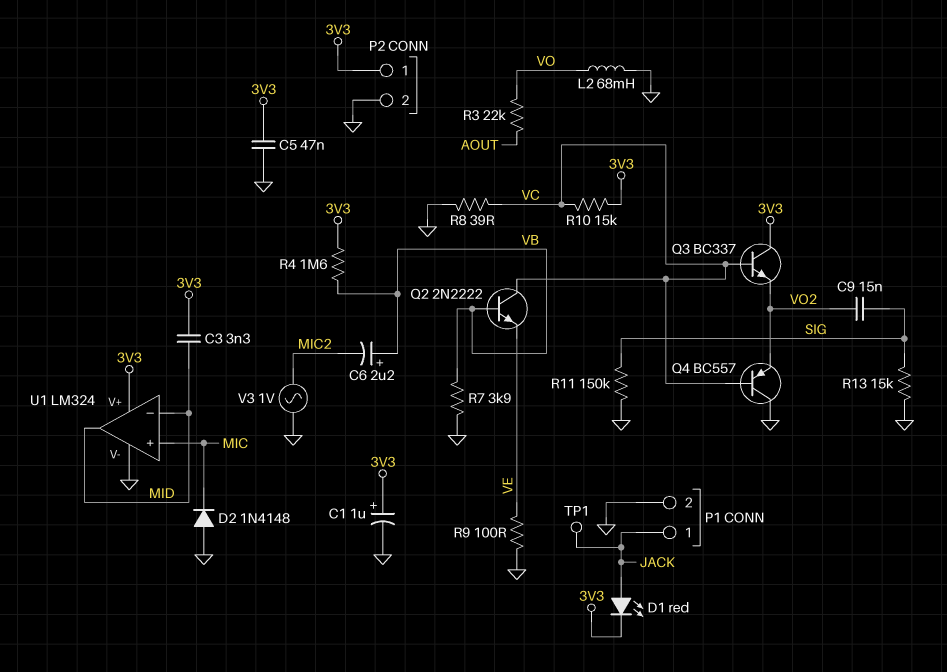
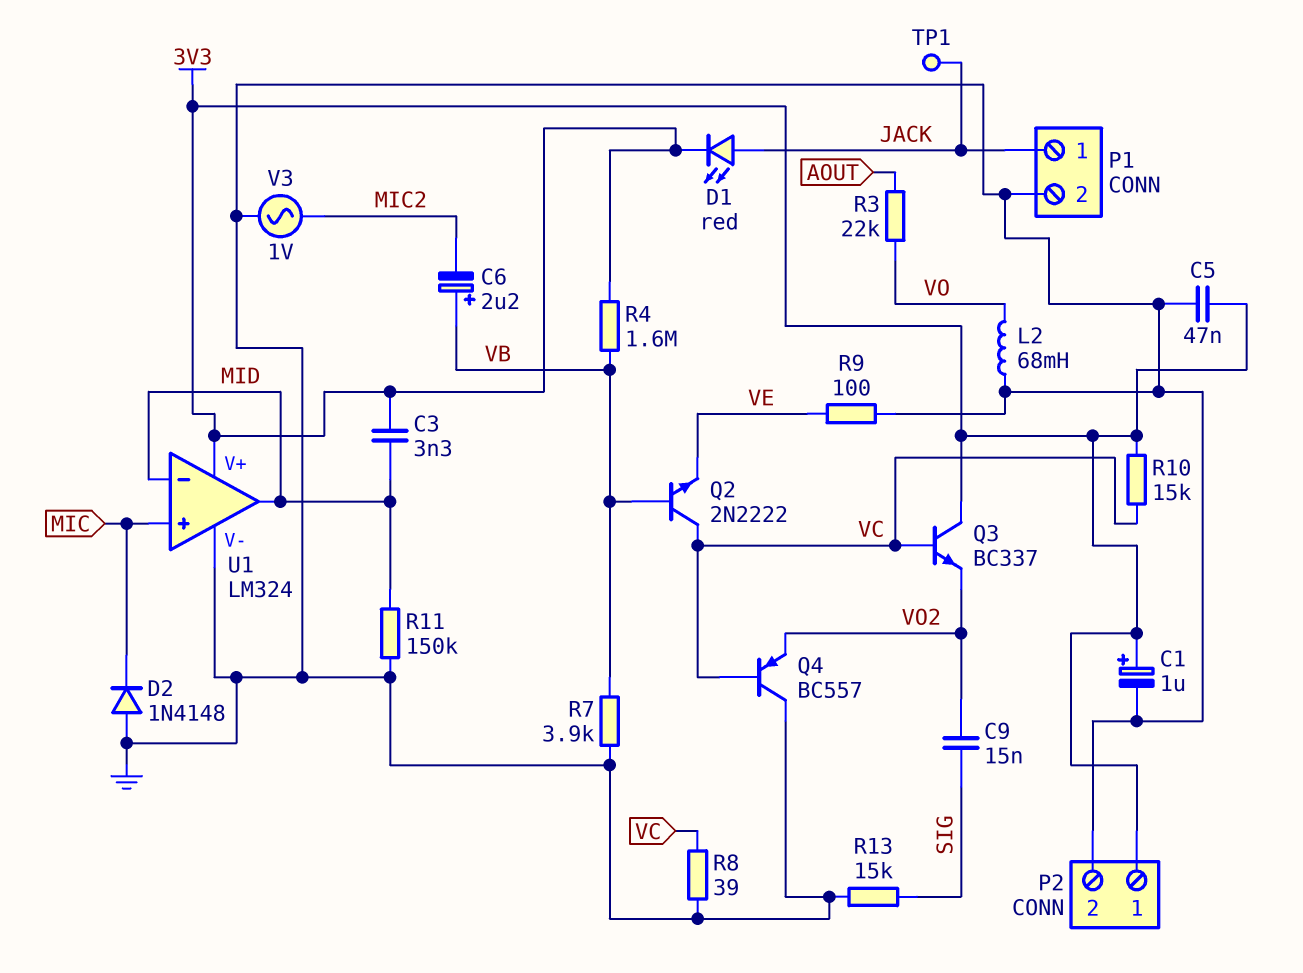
R11: 150k (GND, SIG) -> 150k (GND, MID)

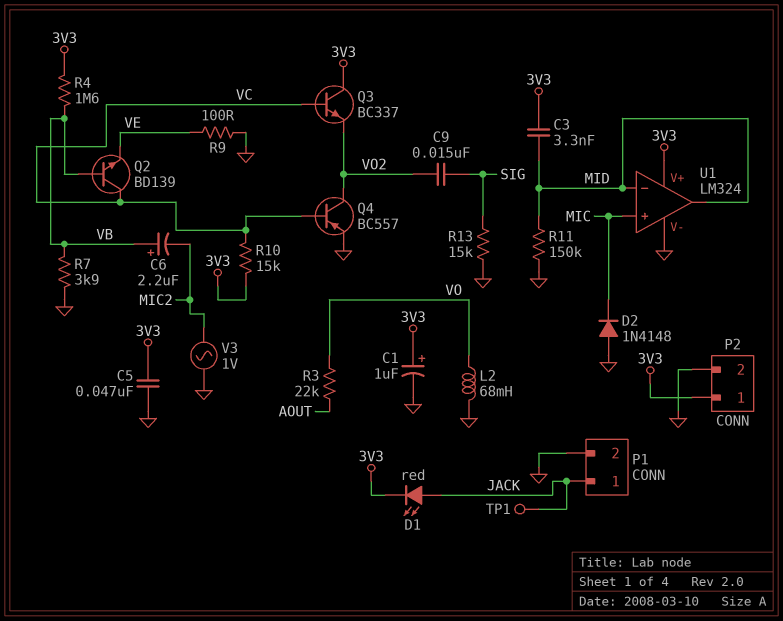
Q2: NPN 2N2222 (B VB, C VC, E VE) -> NPN BD139 (B VB, C VC, E VE)
Q4: PNP BC557 (B VC, C GND, E VO2) -> PNP BC557 (B VC, C VO2, E GND)
R8: 39 (GND, VC) -> none

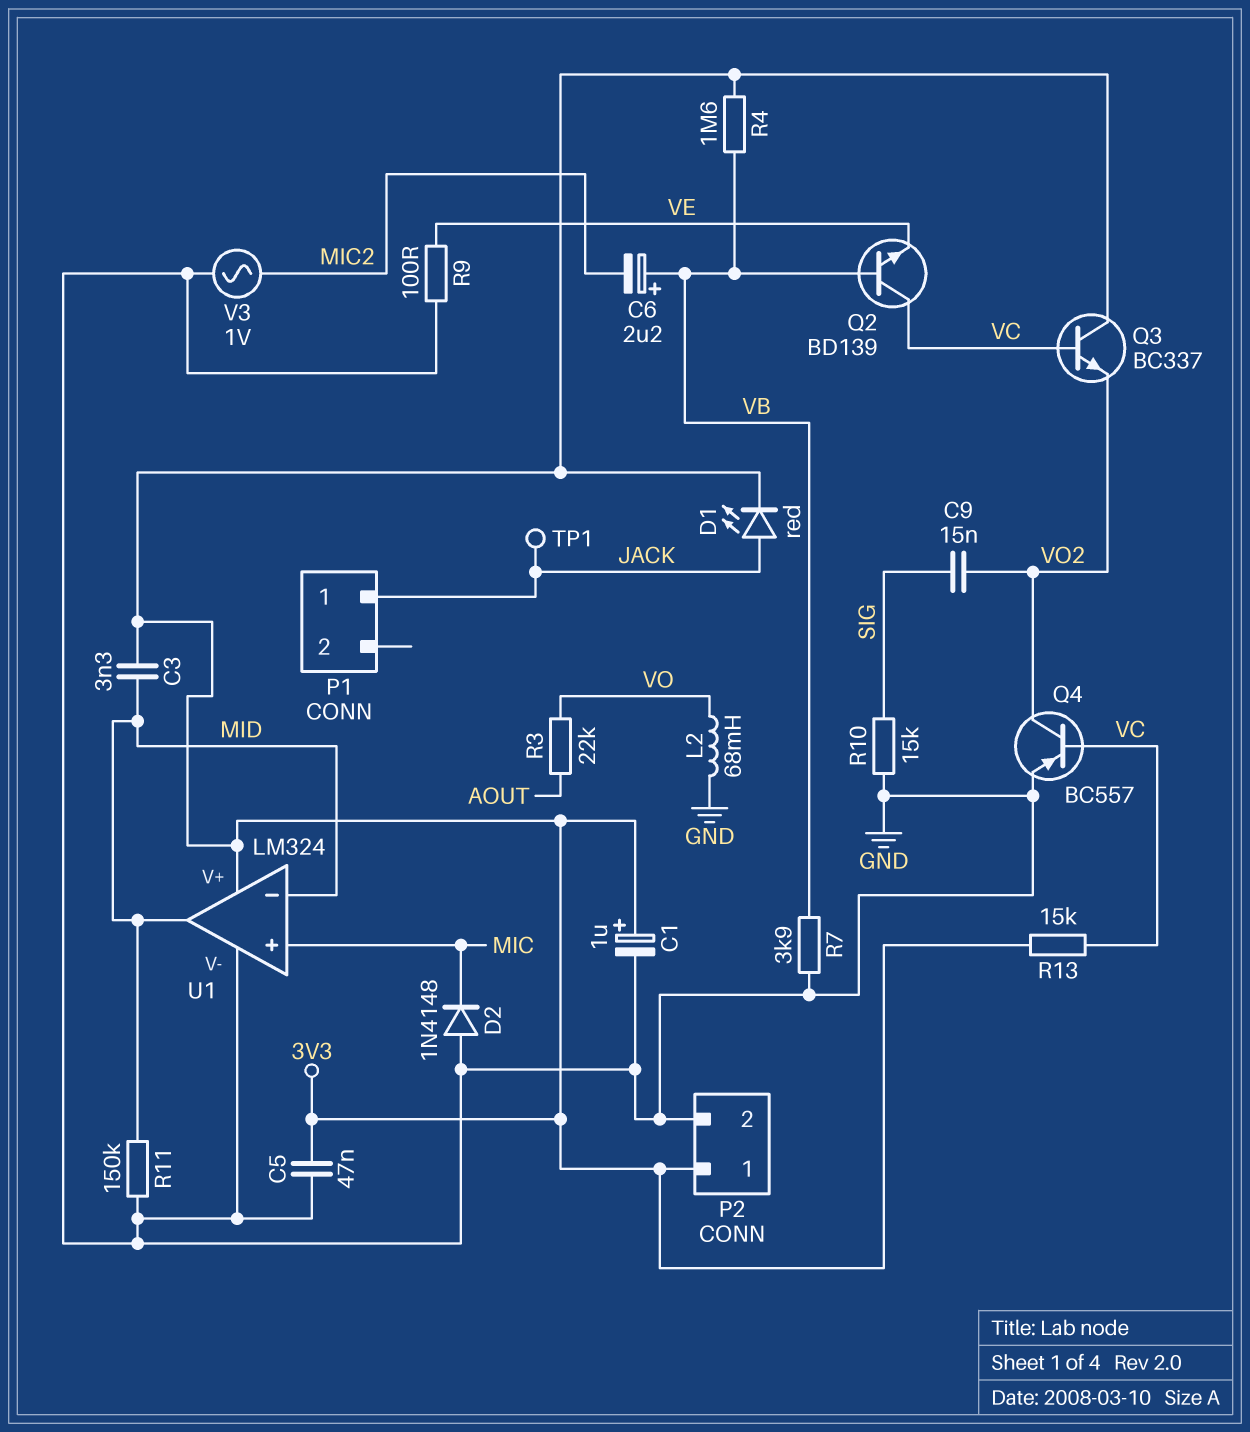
P1 pin 2: GND -> none
R10: 15k (3V3, VC) -> 15k (GND, SIG)
R13: 15k (GND, SIG) -> 15k (3V3, VC)

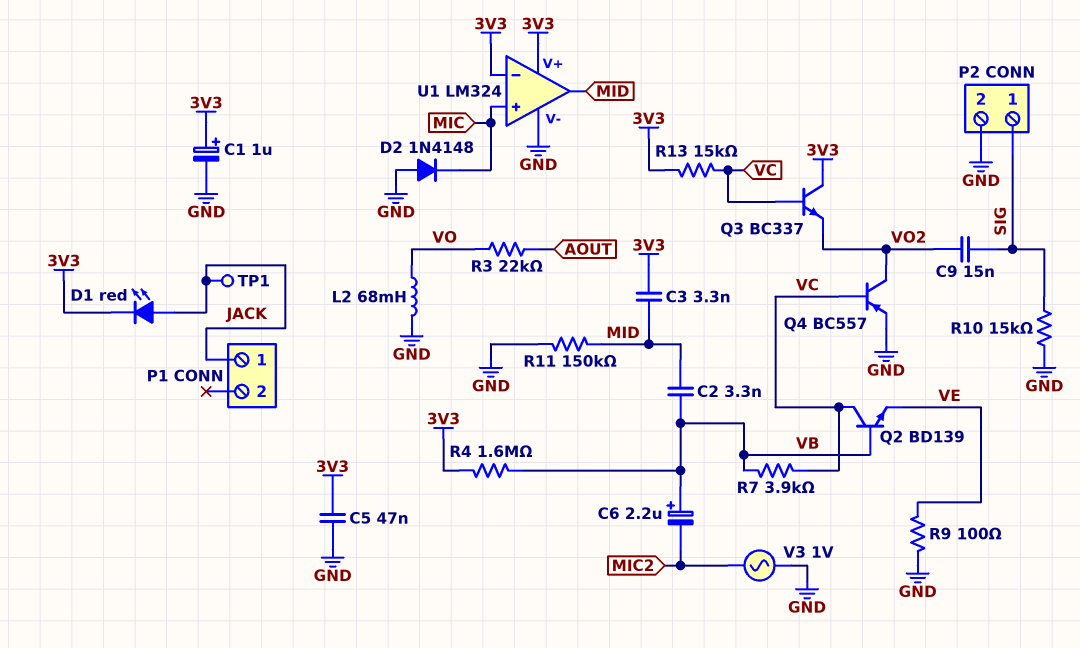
C2: none -> 3.3nF (MID, VB)
P2 pin 1: 3V3 -> SIG
R7: 3.9k (GND, VB) -> 3.9k (VB, VC)
U1 pin in-: MID -> 3V3

